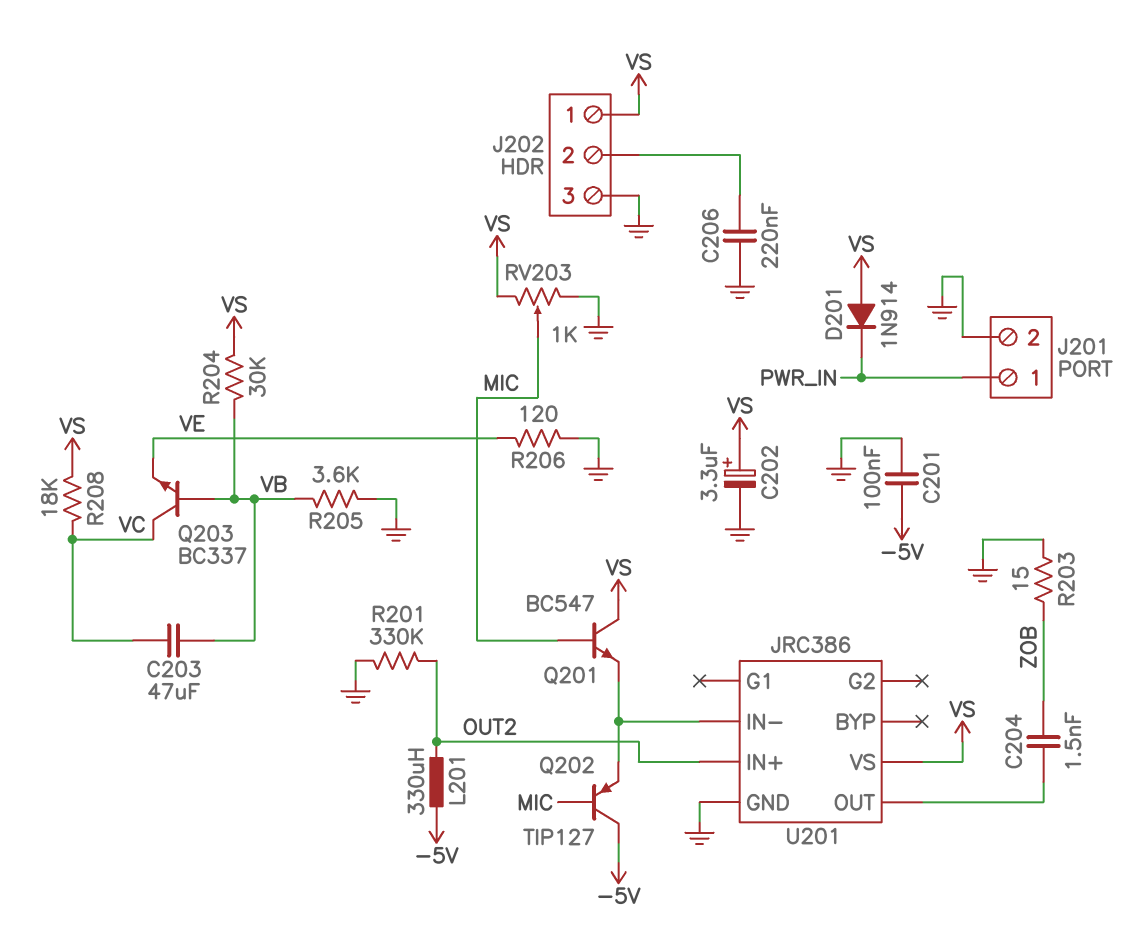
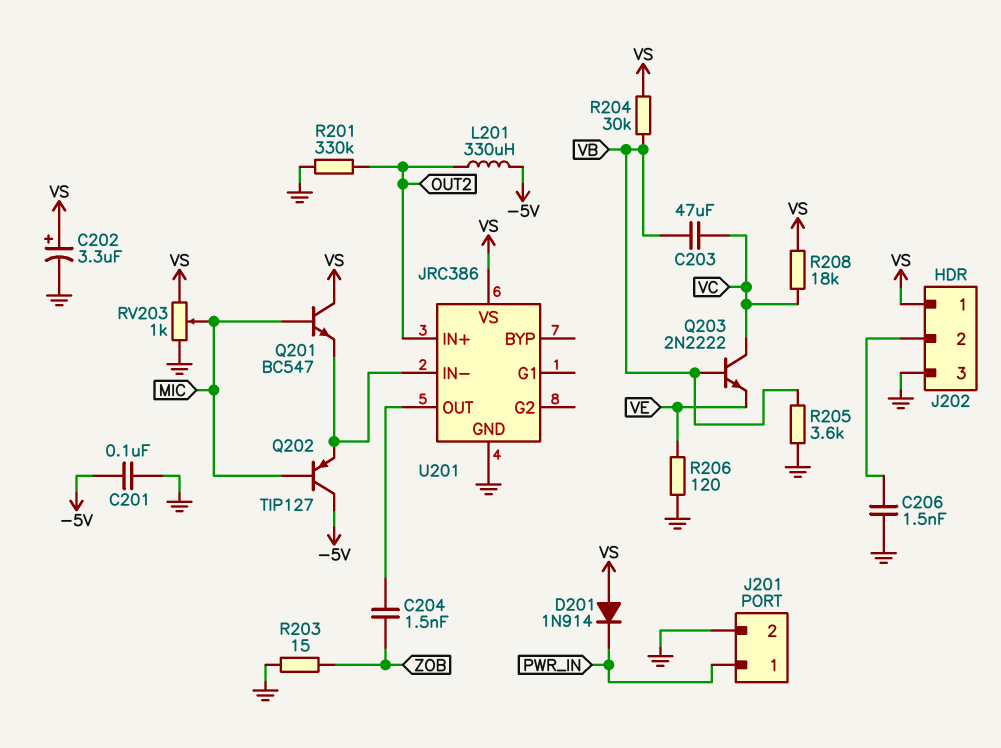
C206: 220nF (GND, J202/2) -> 1.5nF (GND, J202/2)
Q203: NPN BC337 (B VB, C VC, E VE) -> NPN 2N2222 (B VB, C VC, E VE)

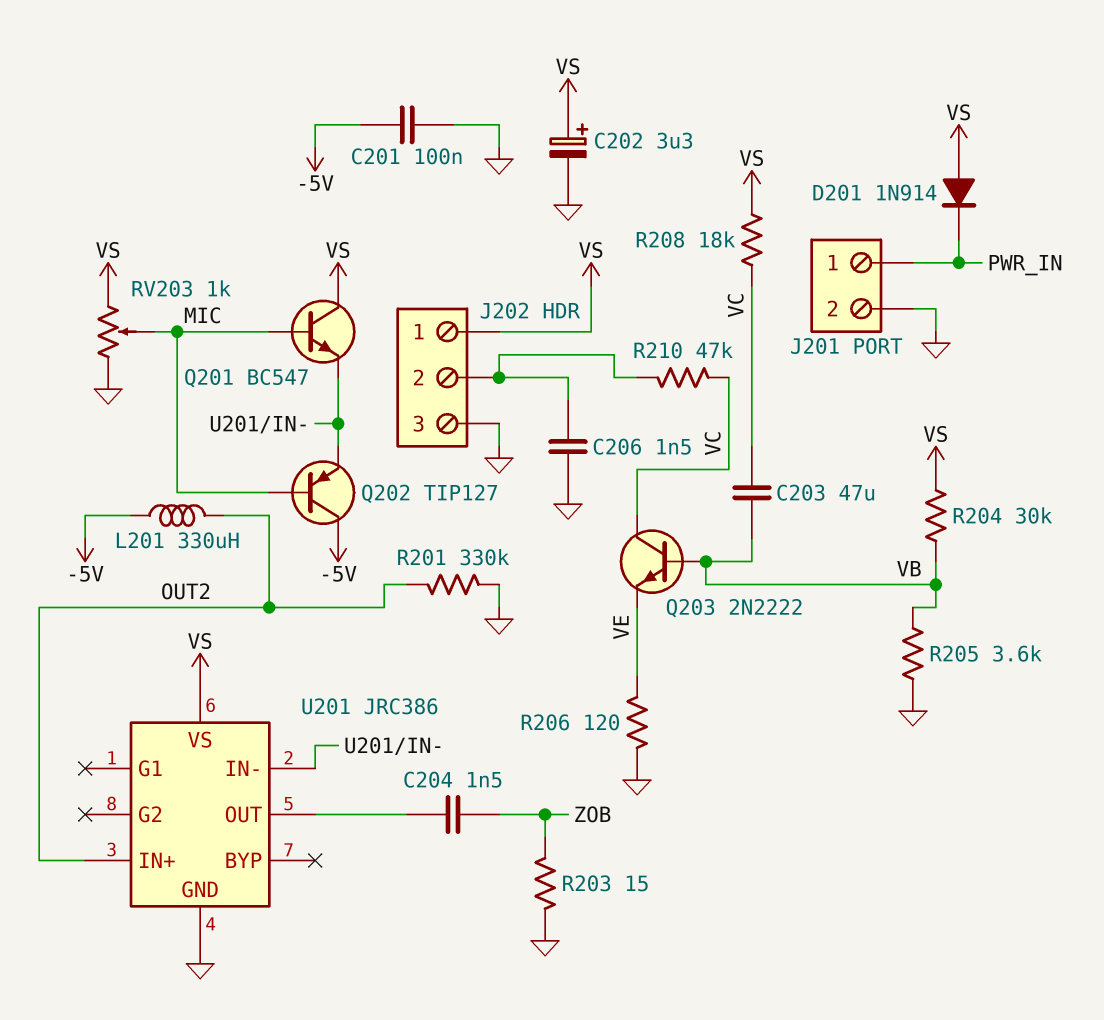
R210: none -> 47k (J202/2, VC)

